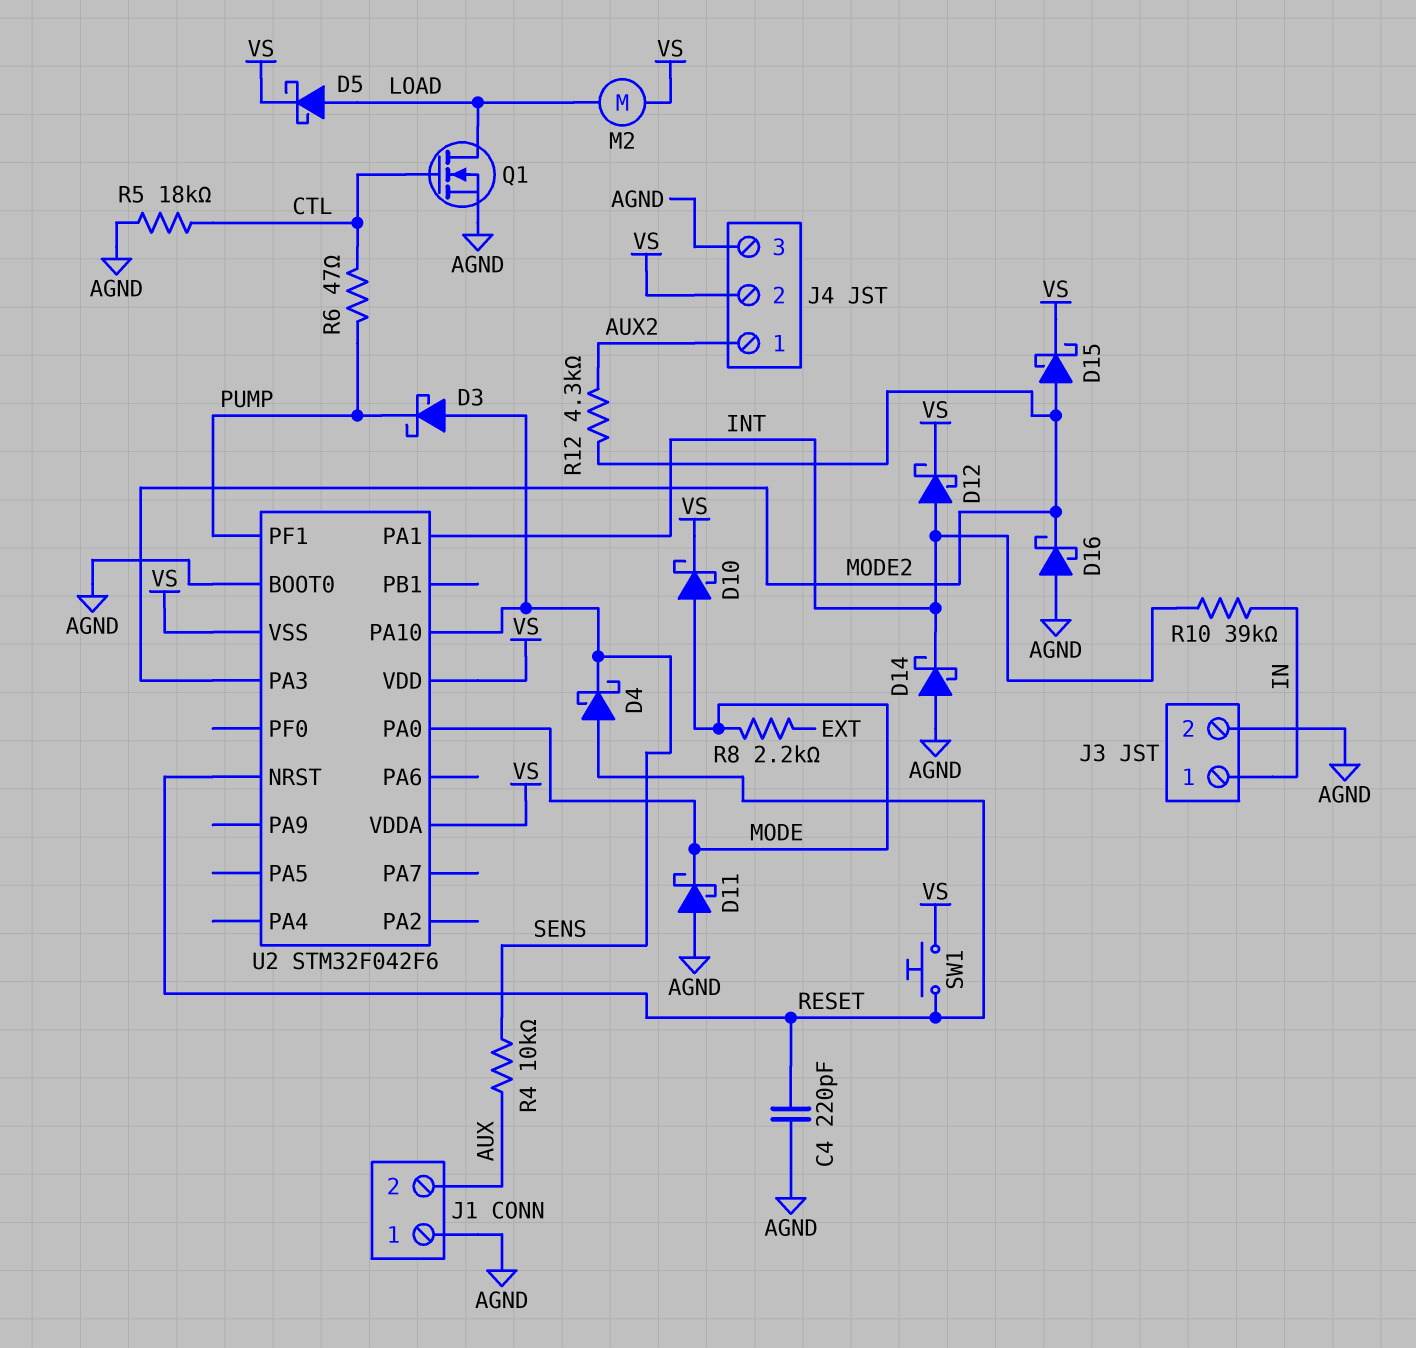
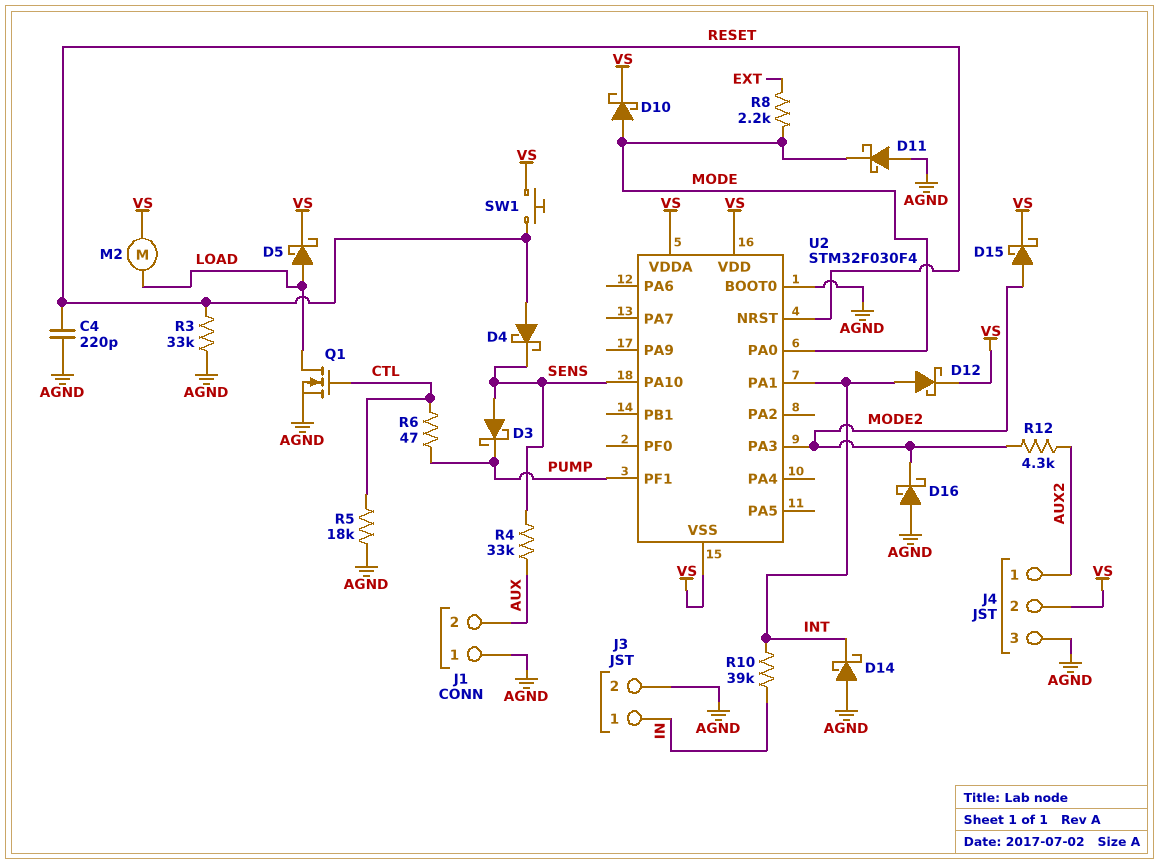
R3: none -> 33k (AGND, RESET)
R4: 10k (AUX, SENS) -> 33k (AUX, SENS)
U2: STM32F042F6 -> STM32F030F4

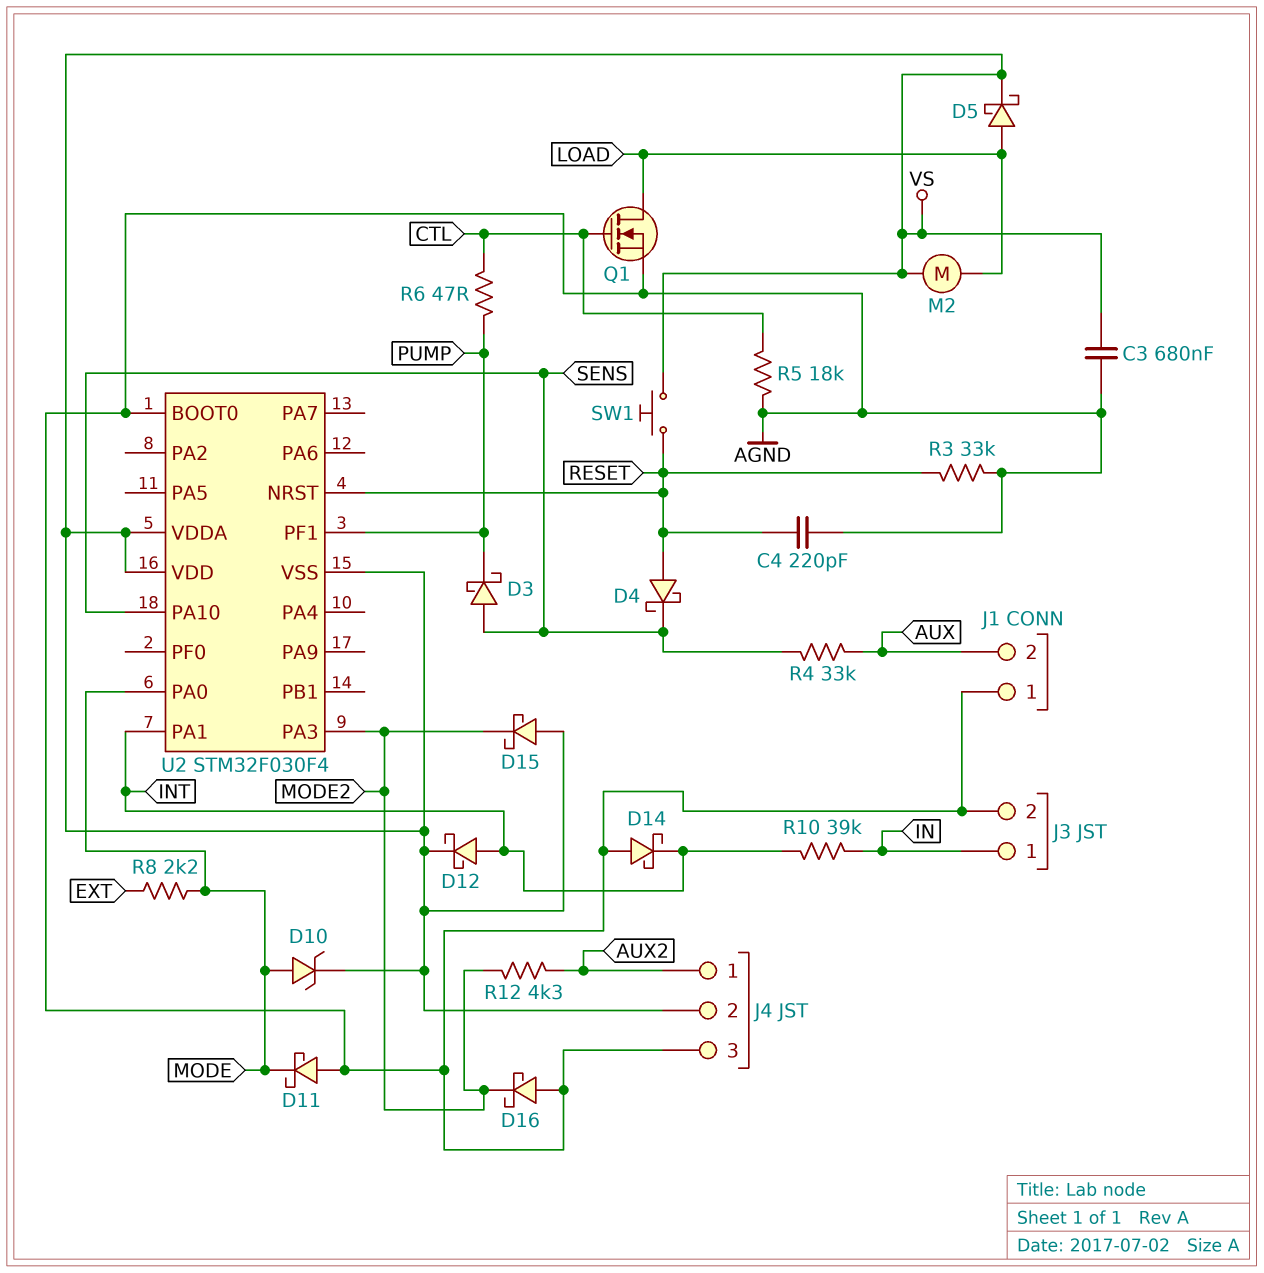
C3: none -> 680nF (AGND, VS)
D10: schottky (A MODE, K VS) -> zener (A MODE, K VS)
D15: schottky (A MODE2, K VS) -> schottky (A VS, K MODE2)

